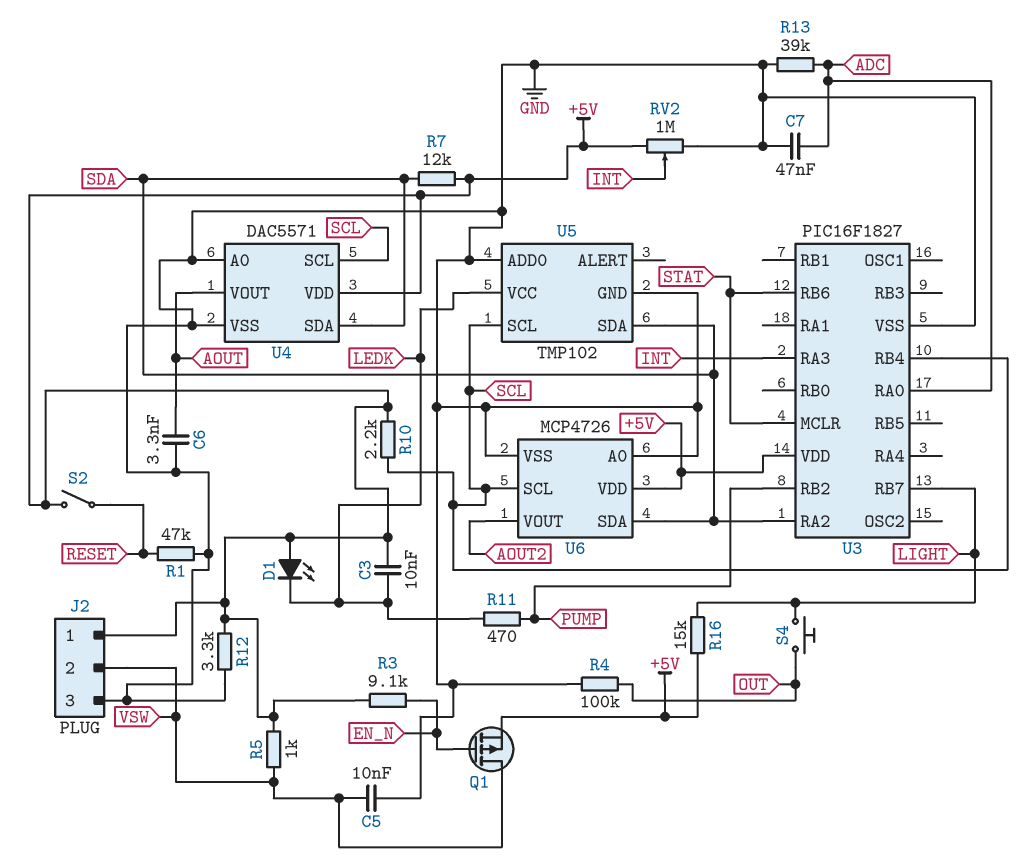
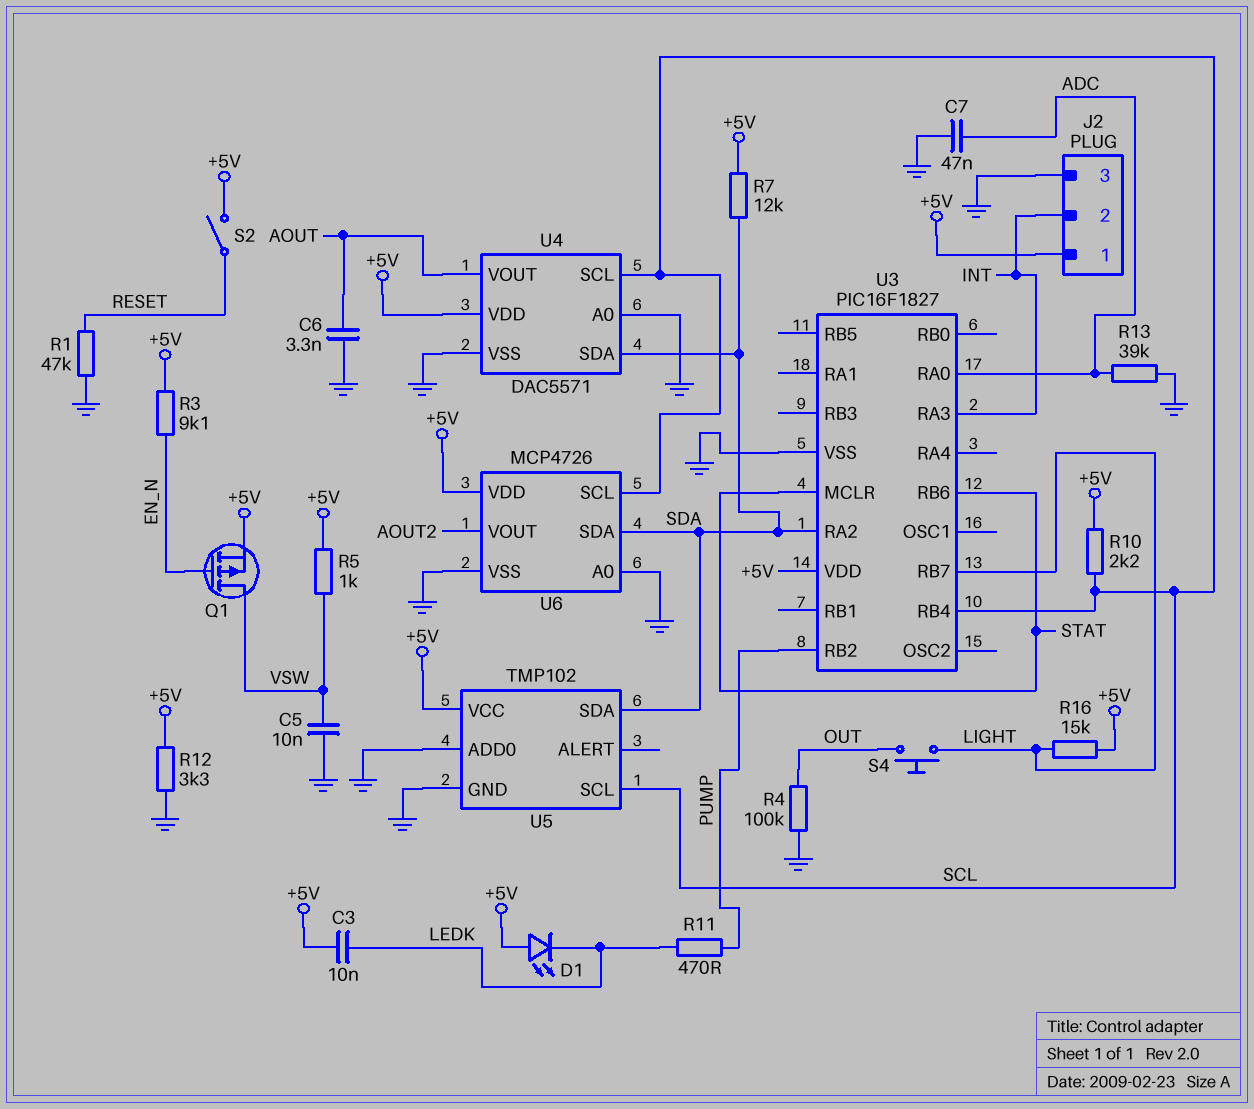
J2 pin 2: VSW -> INT
RV2: 1M (+5V, GND, wiper INT) -> none
U5 pin VCC: LEDK -> +5V

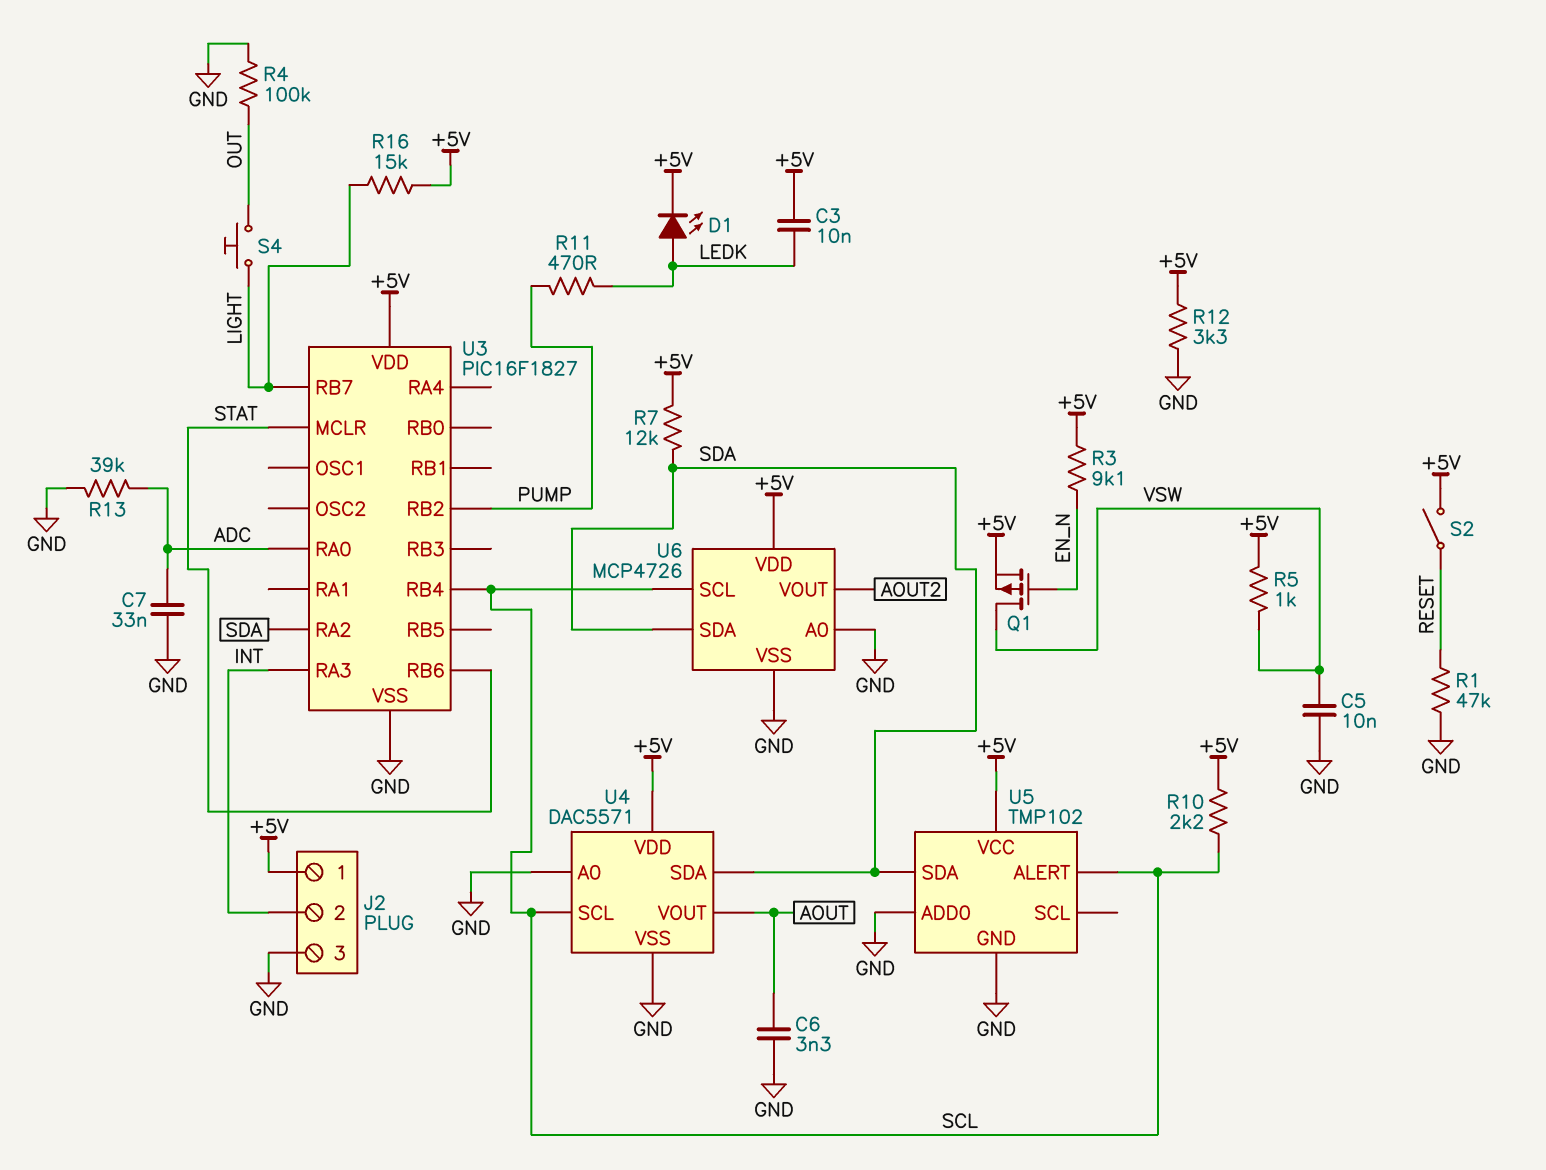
C7: 47nF (ADC, GND) -> 33nF (ADC, GND)
D1: LED (A +5V, K LEDK) -> LED (A LEDK, K +5V)
U5 pin ALERT: none -> SCL
U5 pin SCL: SCL -> none

